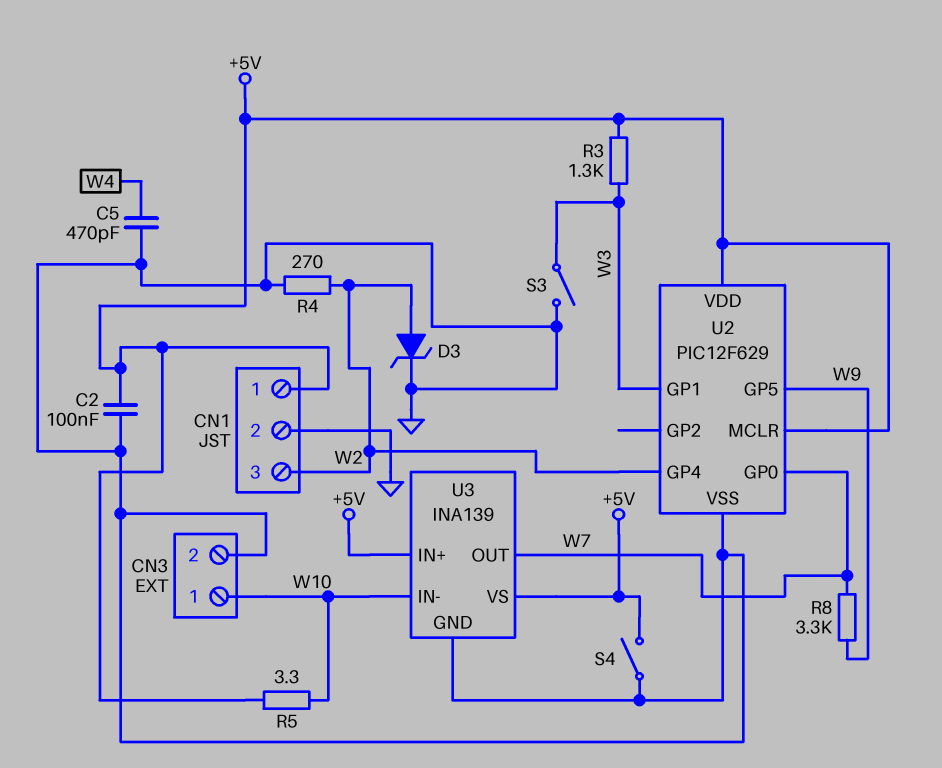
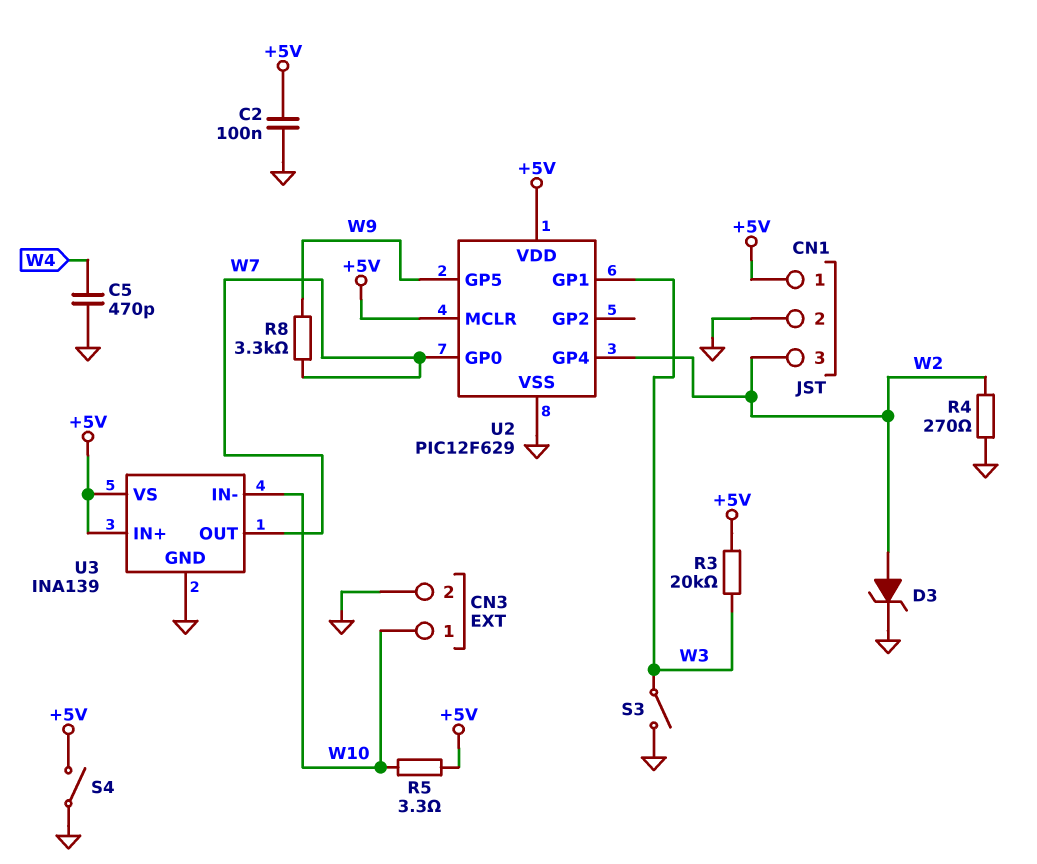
R3: 1.3k (+5V, W3) -> 20k (+5V, W3)

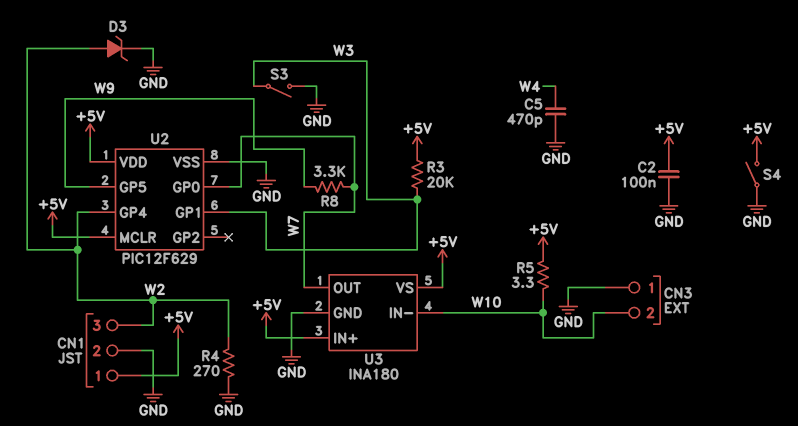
CN3 pin 1: W10 -> GND
CN3 pin 2: GND -> W10
U3: INA139 -> INA180

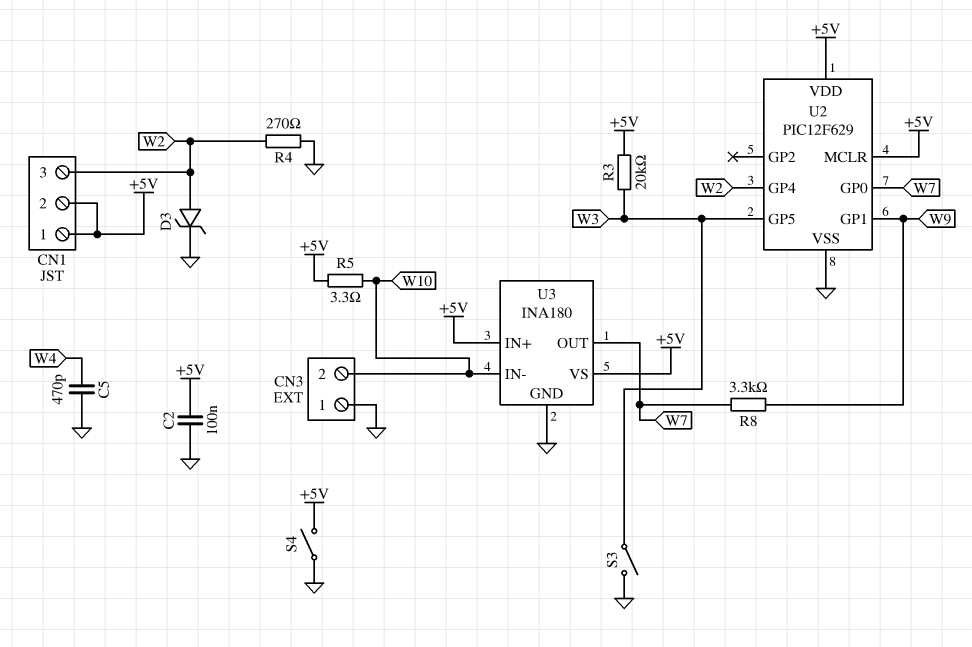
CN1 pin 2: GND -> +5V
U2 pin GP1: W3 -> W9
U2 pin GP5: W9 -> W3

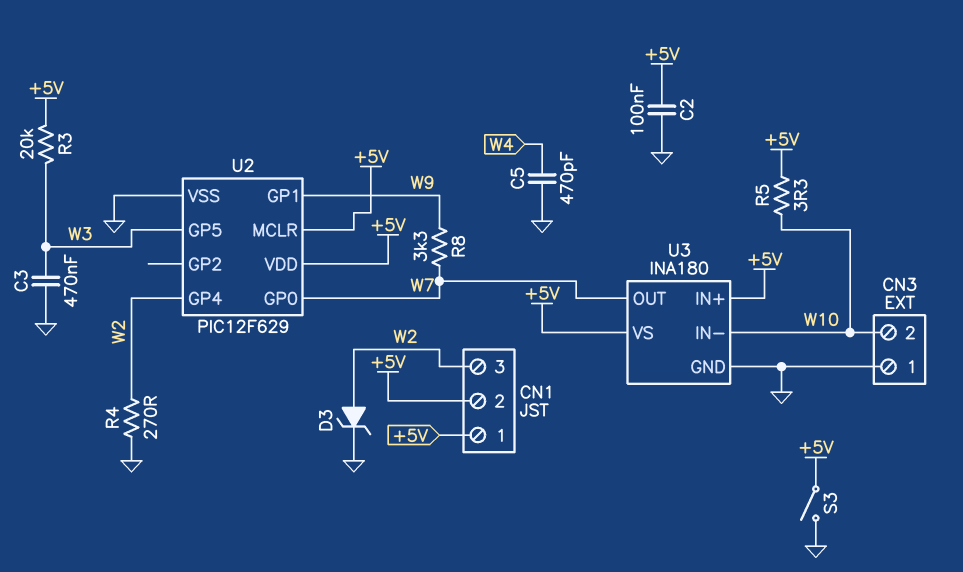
C3: none -> 470nF (GND, W3)
S3: switch (GND, W3) -> switch (+5V, GND)
S4: switch (+5V, GND) -> none

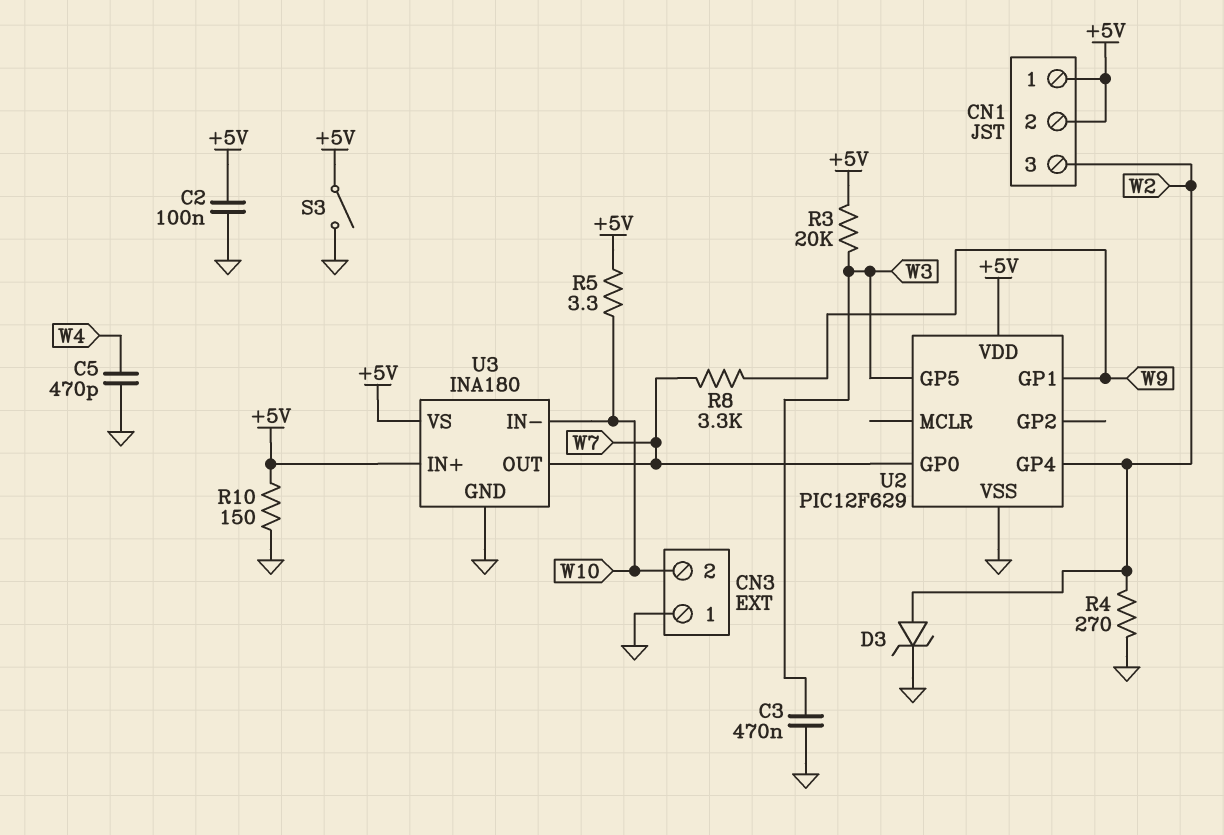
R10: none -> 150 (+5V, GND)
U2 pin MCLR: +5V -> none

